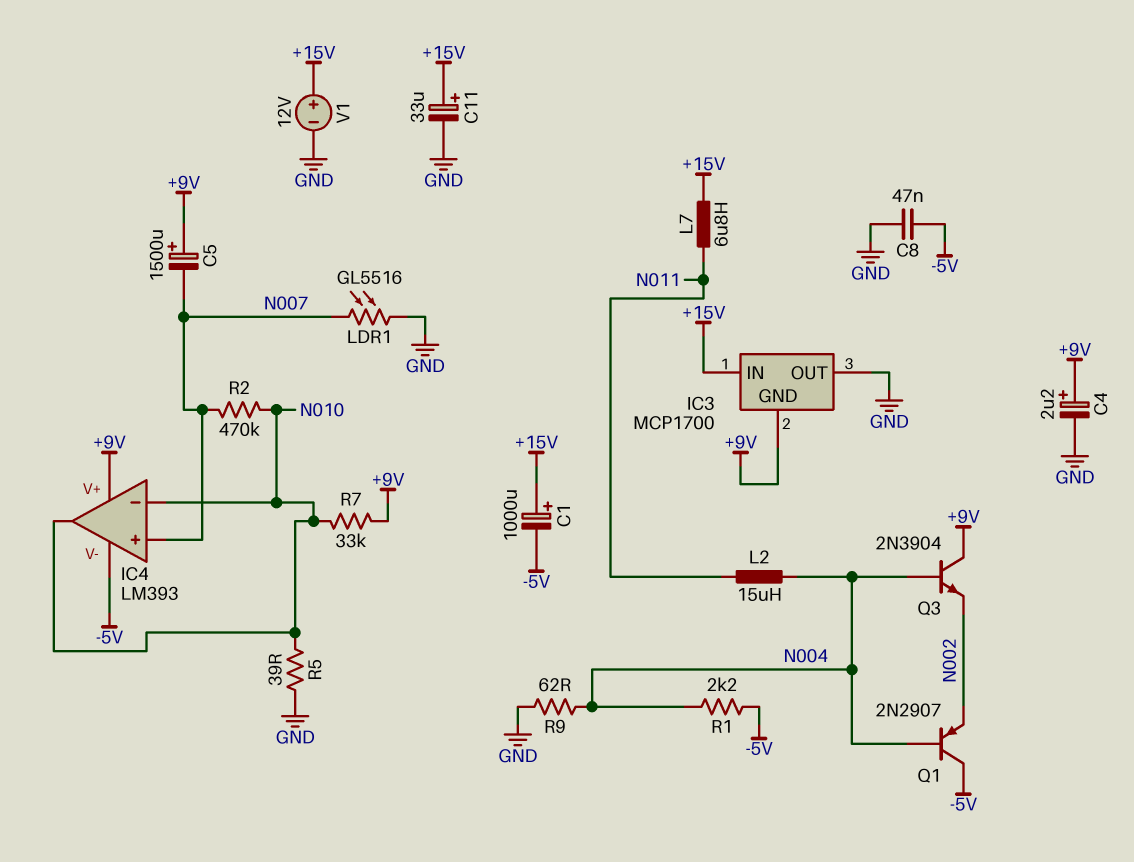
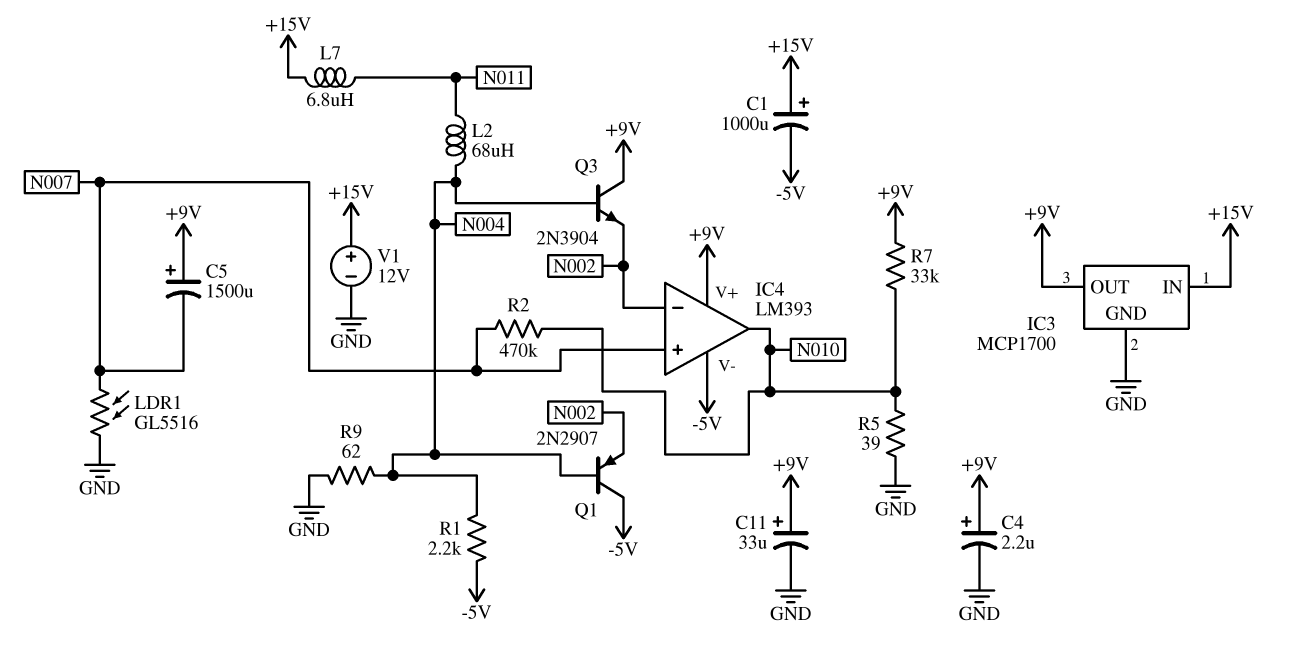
C8: 47nF (-5V, GND) -> none
C11: 33uF (plus +15V, minus GND) -> 33uF (plus +9V, minus GND)
IC3 pin GND: +9V -> GND
IC3 pin OUT: GND -> +9V
IC4 pin in-: N010 -> N002
L2: 15uH (N004, N011) -> 68uH (N004, N011)

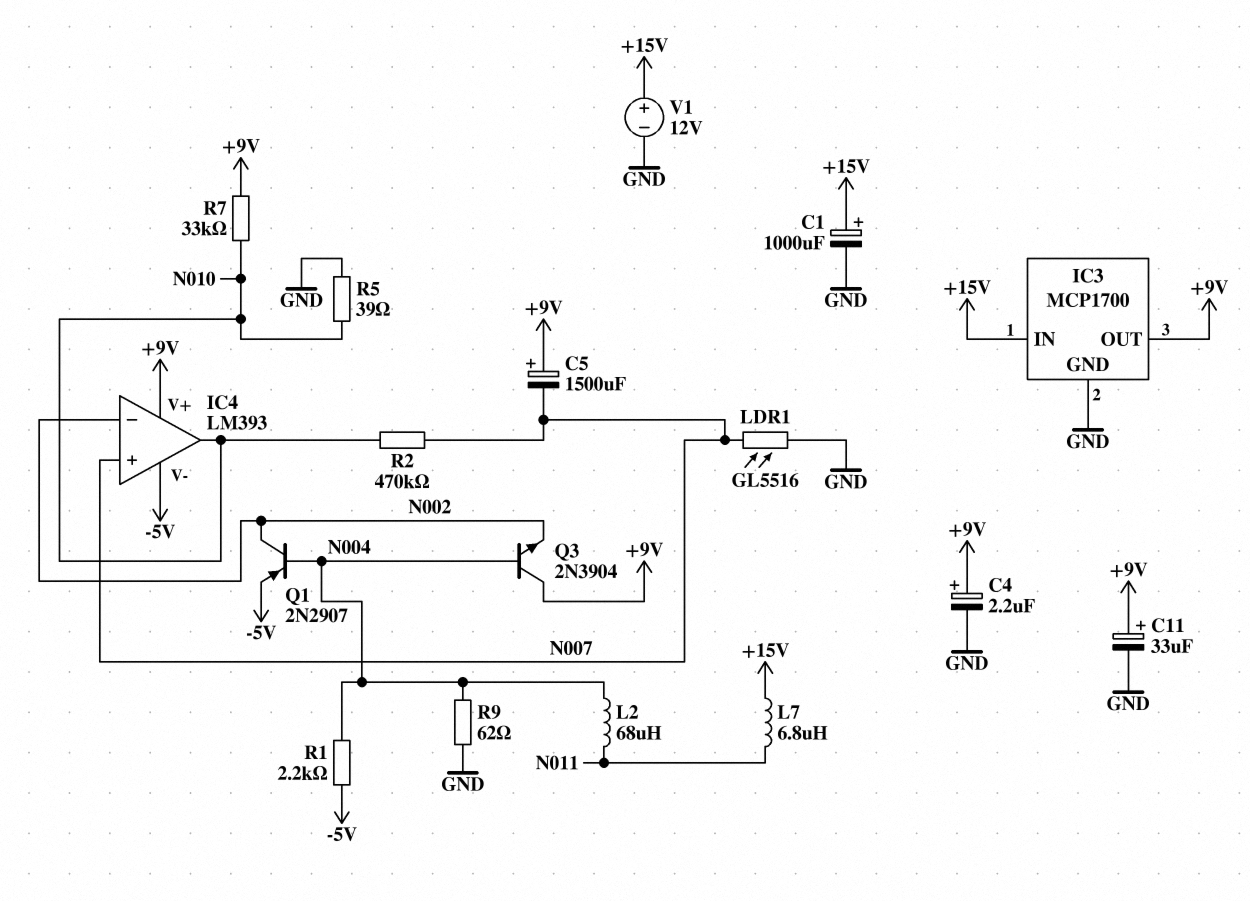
C1: 1000uF (plus +15V, minus -5V) -> 1000uF (plus +15V, minus GND)
Q1: PNP 2N2907 (B N004, C -5V, E N002) -> PNP 2N2907 (B N004, C N002, E -5V)

